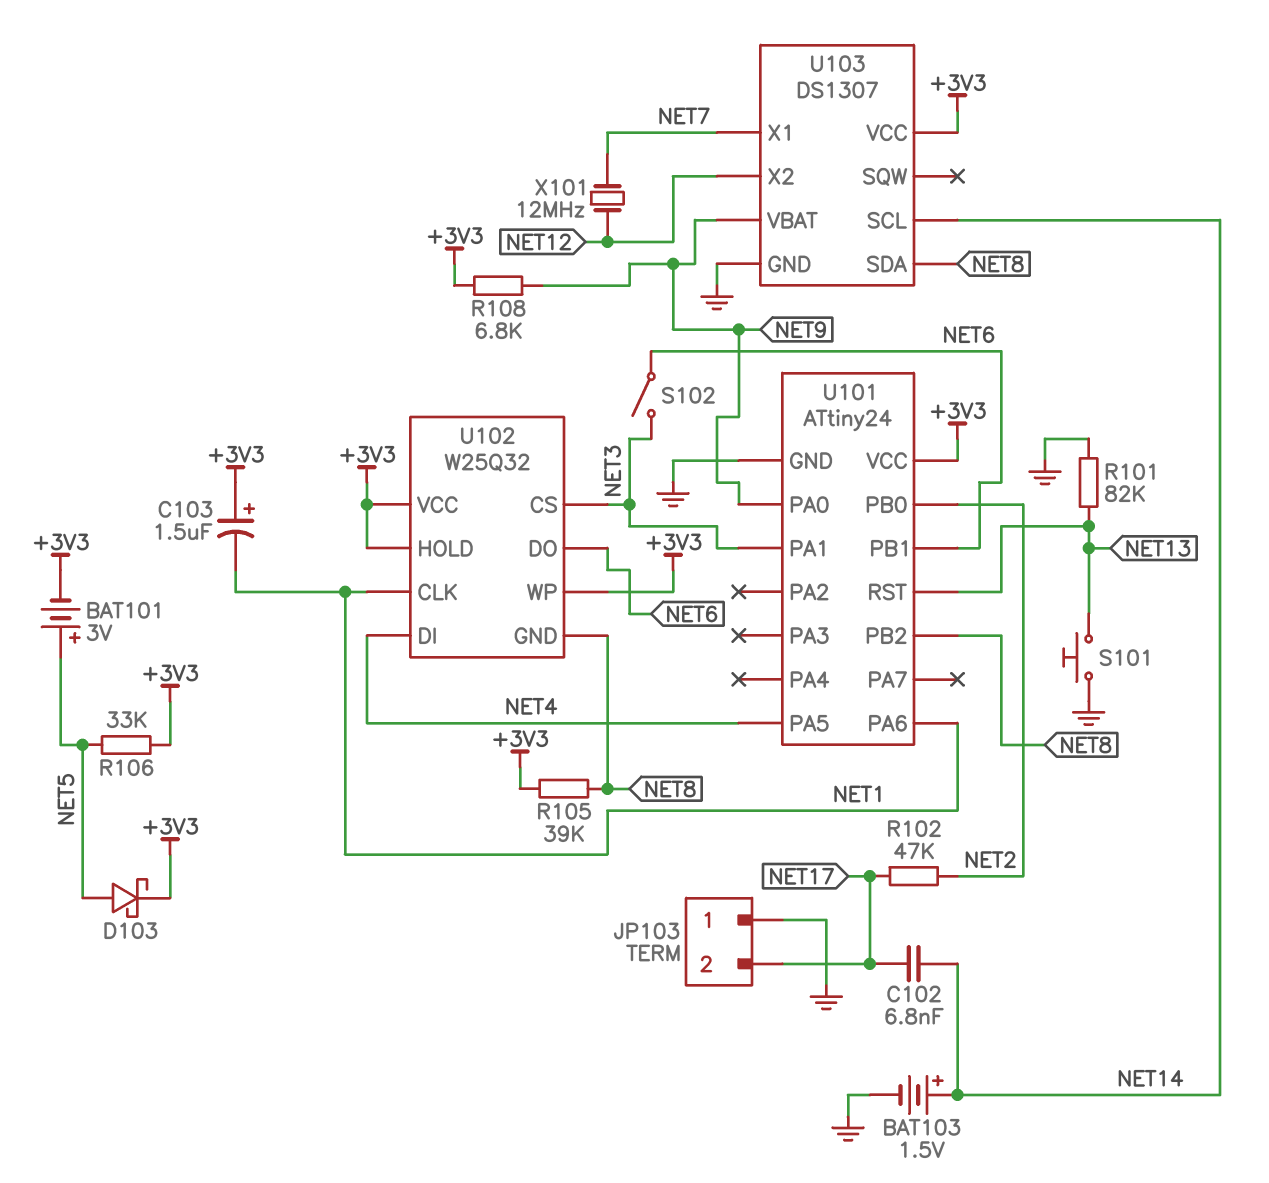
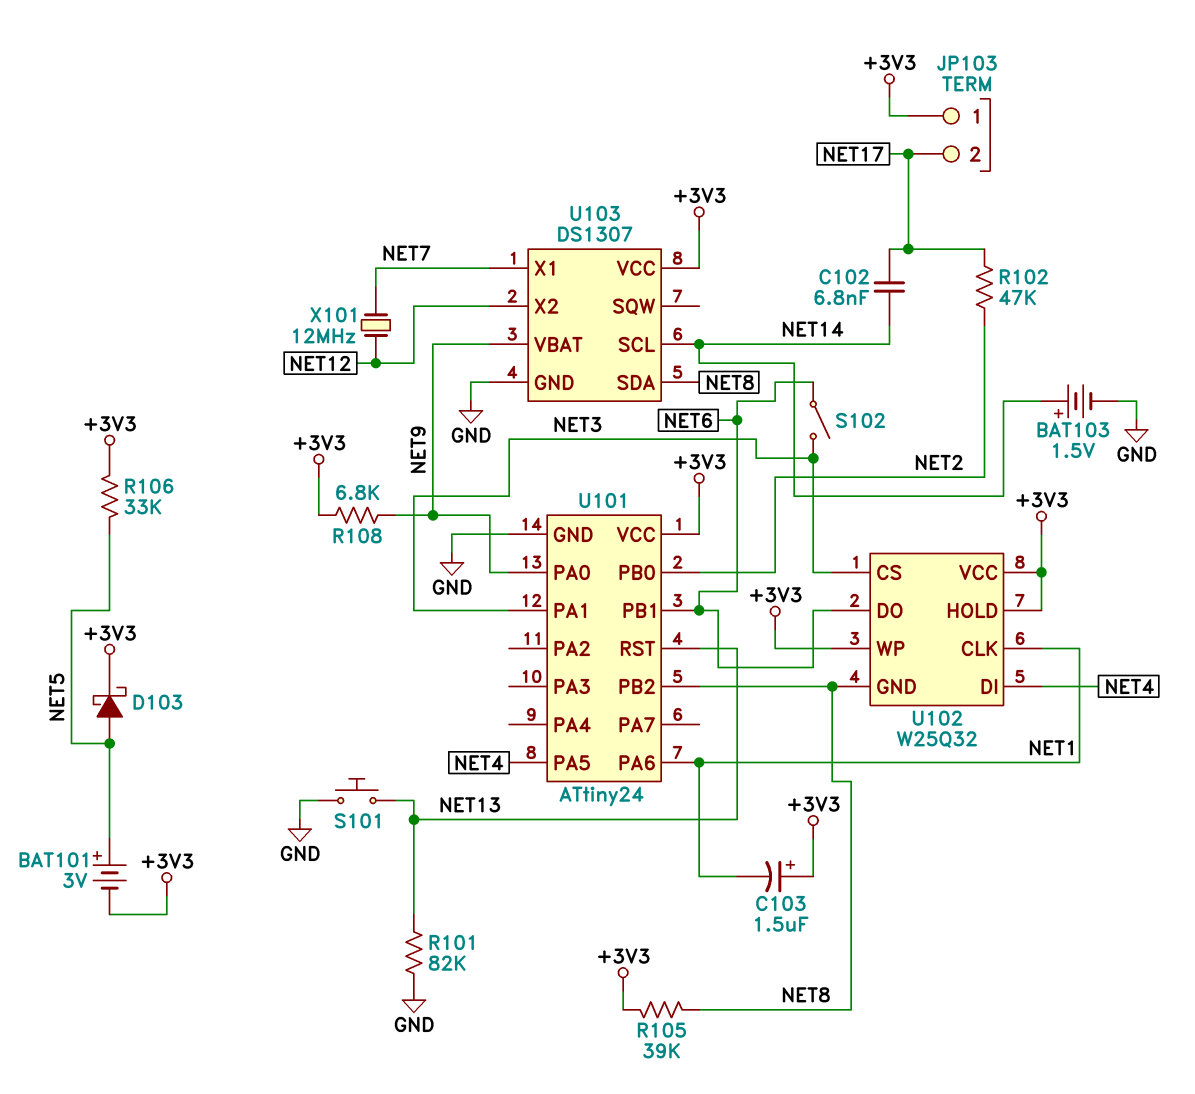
JP103 pin 1: GND -> +3V3

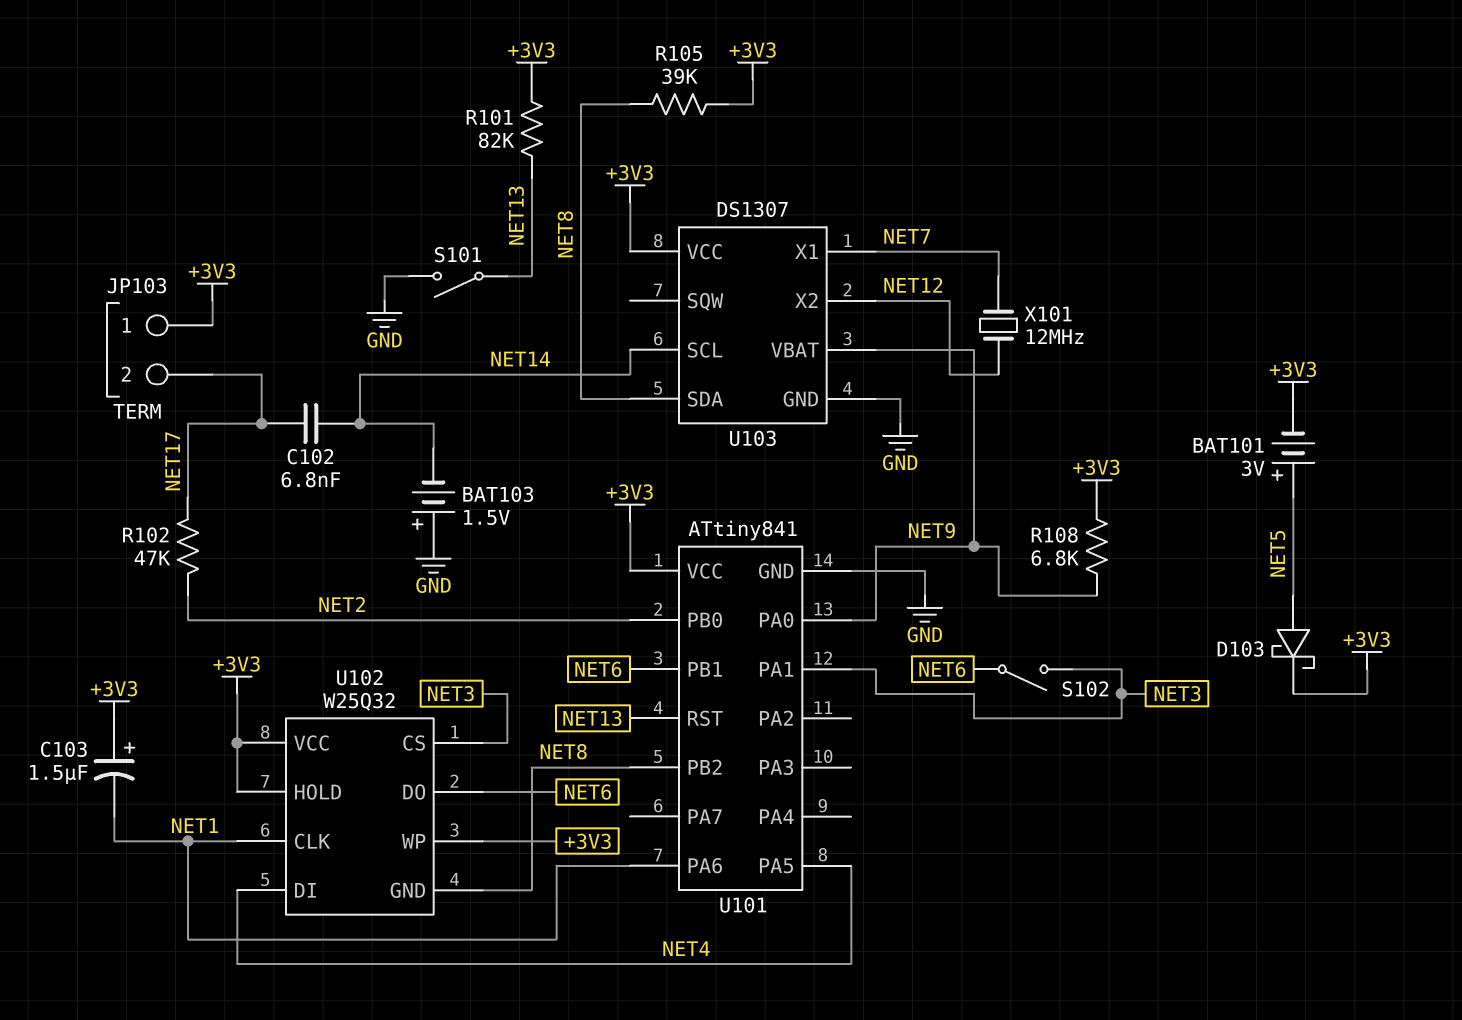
BAT103: 1.5V (plus NET14, minus GND) -> 1.5V (plus GND, minus NET14)
R101: 82k (GND, NET13) -> 82k (+3V3, NET13)
R106: 33k (+3V3, NET5) -> none
S101: button (GND, NET13) -> switch (GND, NET13)
U101: ATtiny24 -> ATtiny841

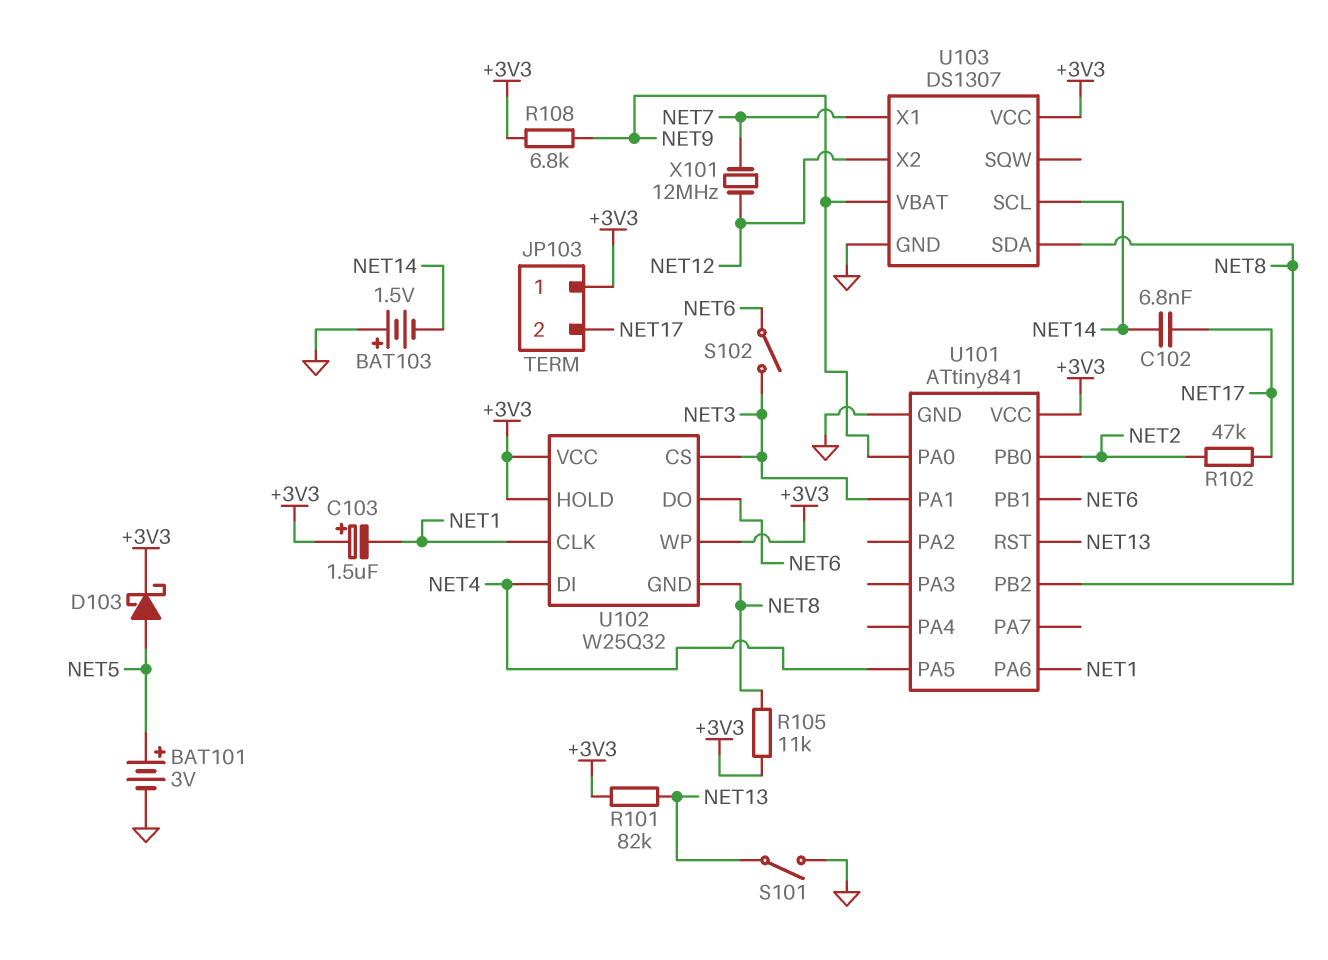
BAT101: 3V (plus NET5, minus +3V3) -> 3V (plus NET5, minus GND)
R105: 39k (+3V3, NET8) -> 11k (+3V3, NET8)

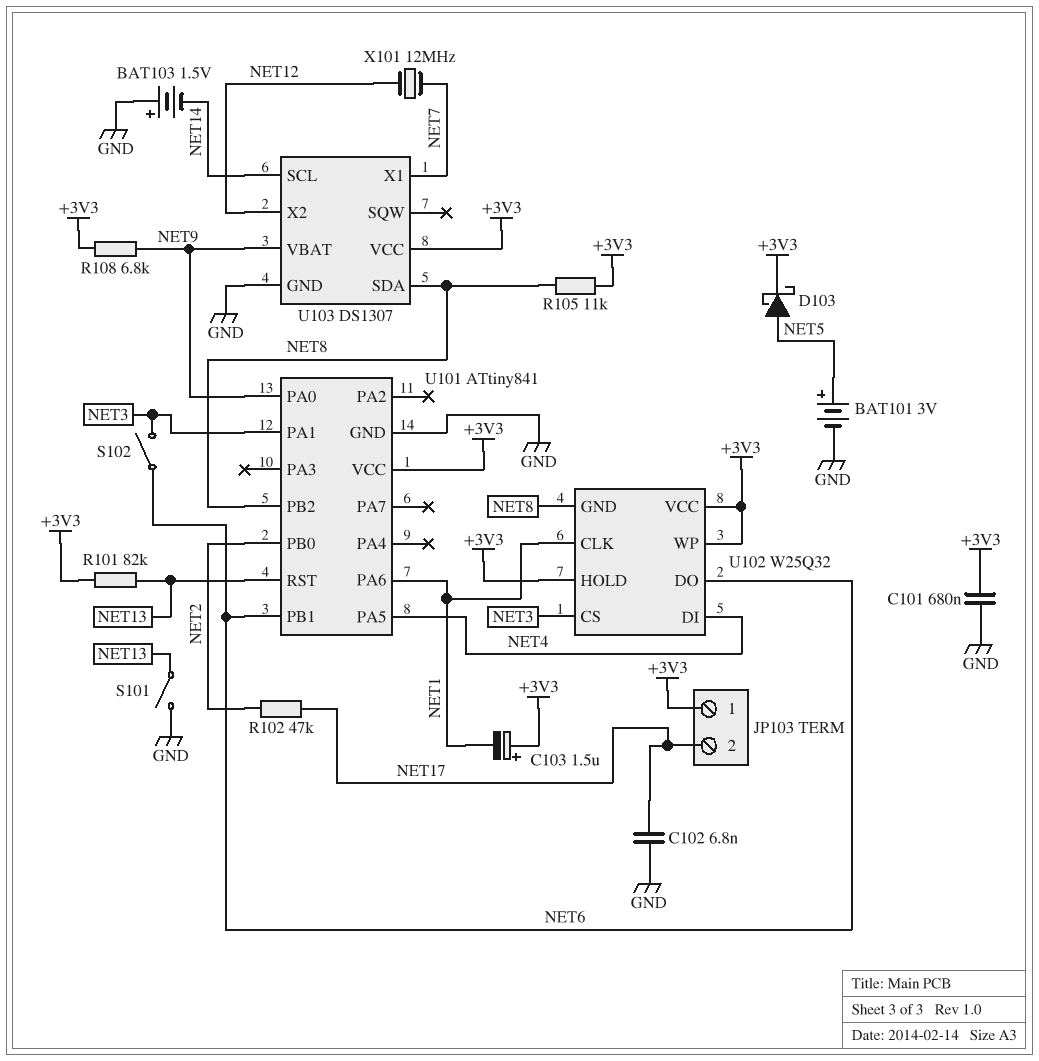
C101: none -> 680nF (+3V3, GND)
C102: 6.8nF (NET14, NET17) -> 6.8nF (GND, NET17)

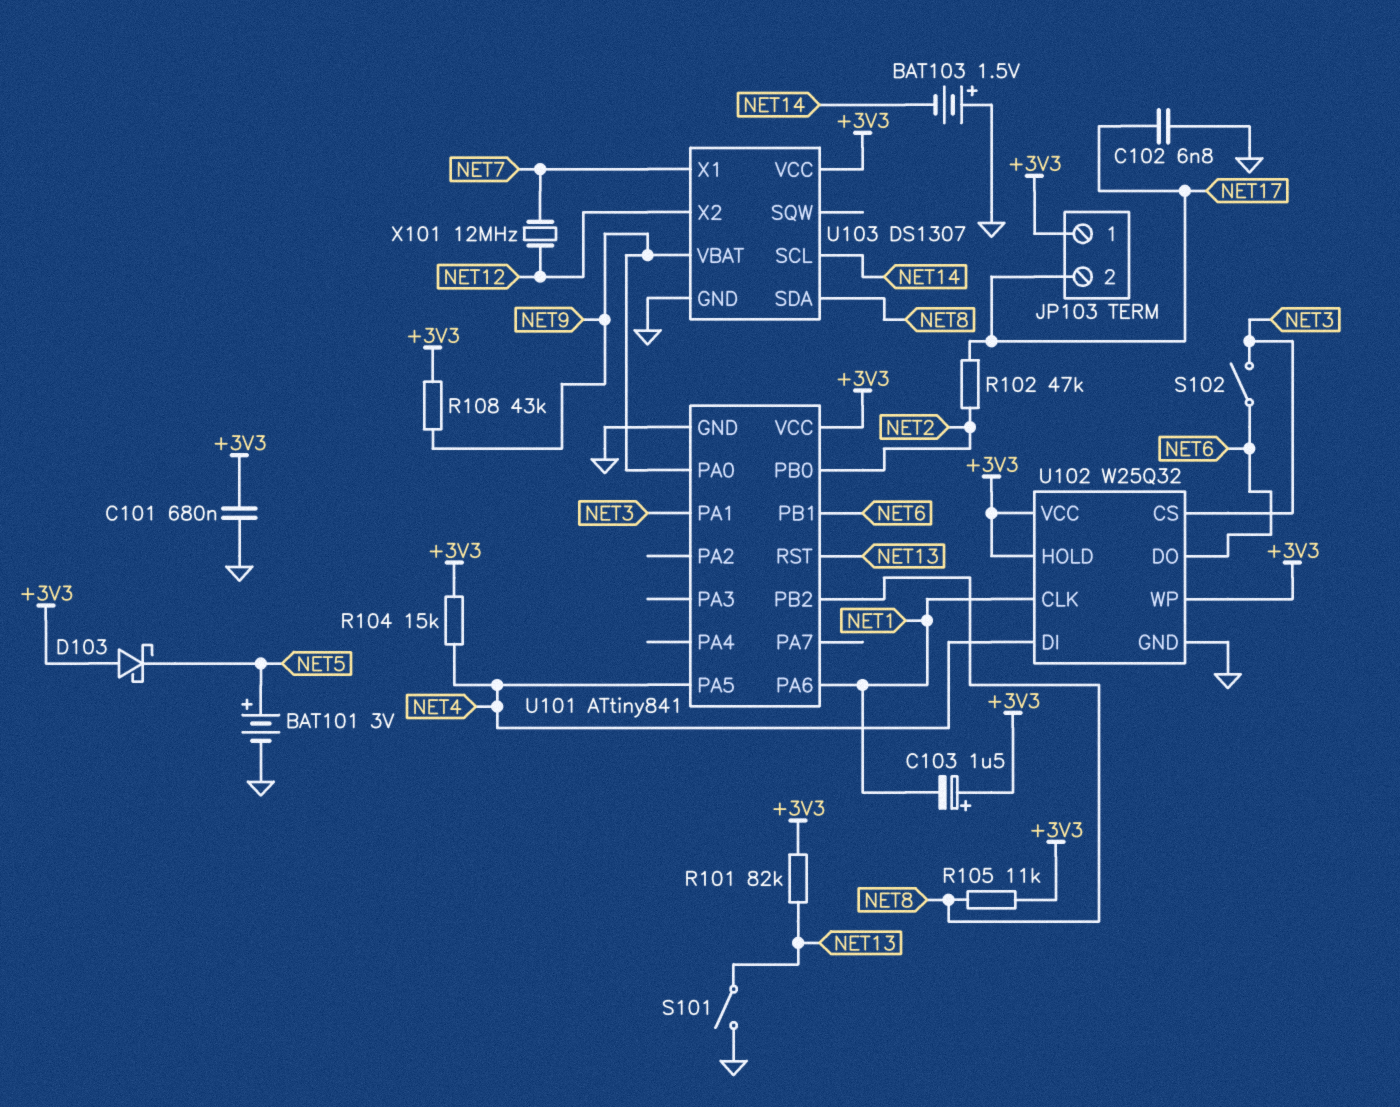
D103: schottky (A NET5, K +3V3) -> schottky (A +3V3, K NET5)
R104: none -> 15k (+3V3, NET4)
R108: 6.8k (+3V3, NET9) -> 43k (+3V3, NET9)
U102 pin GND: NET8 -> GND

